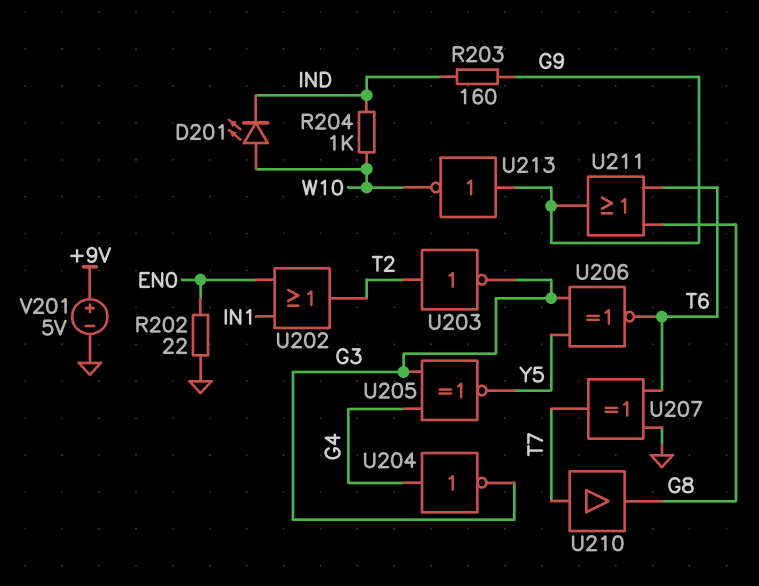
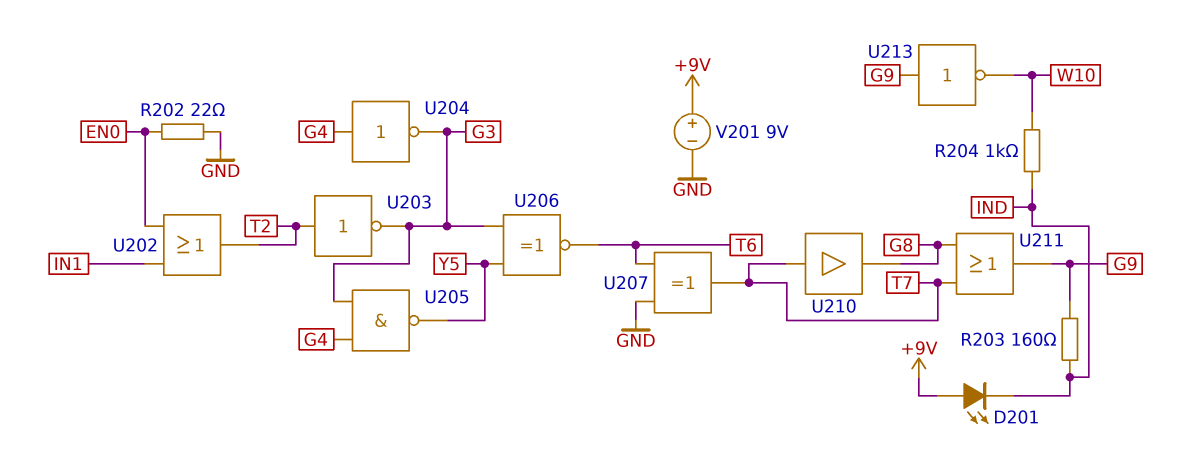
D201: LED (A W10, K IND) -> LED (A +9V, K IND)
U205: XNOR (in G3, in G4, out Y5) -> NAND (in G3, in G4, out Y5)
U211: OR (in G8, in T6, out G9) -> OR (in G8, in T7, out G9)
V201: 5V (plus +9V, minus GND) -> 9V (plus +9V, minus GND)

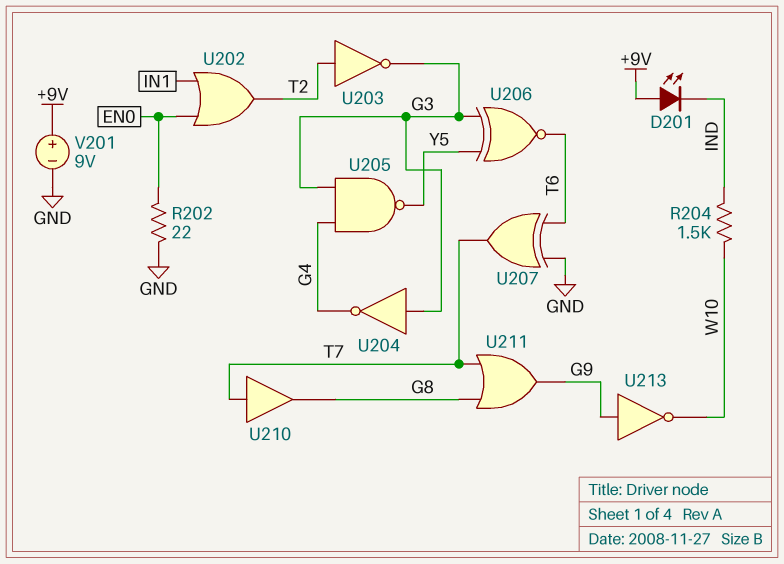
R203: 160 (G9, IND) -> none
R204: 1k (IND, W10) -> 1.5k (IND, W10)
U204: NOT (in G4, out G3) -> NOT (in G3, out G4)

